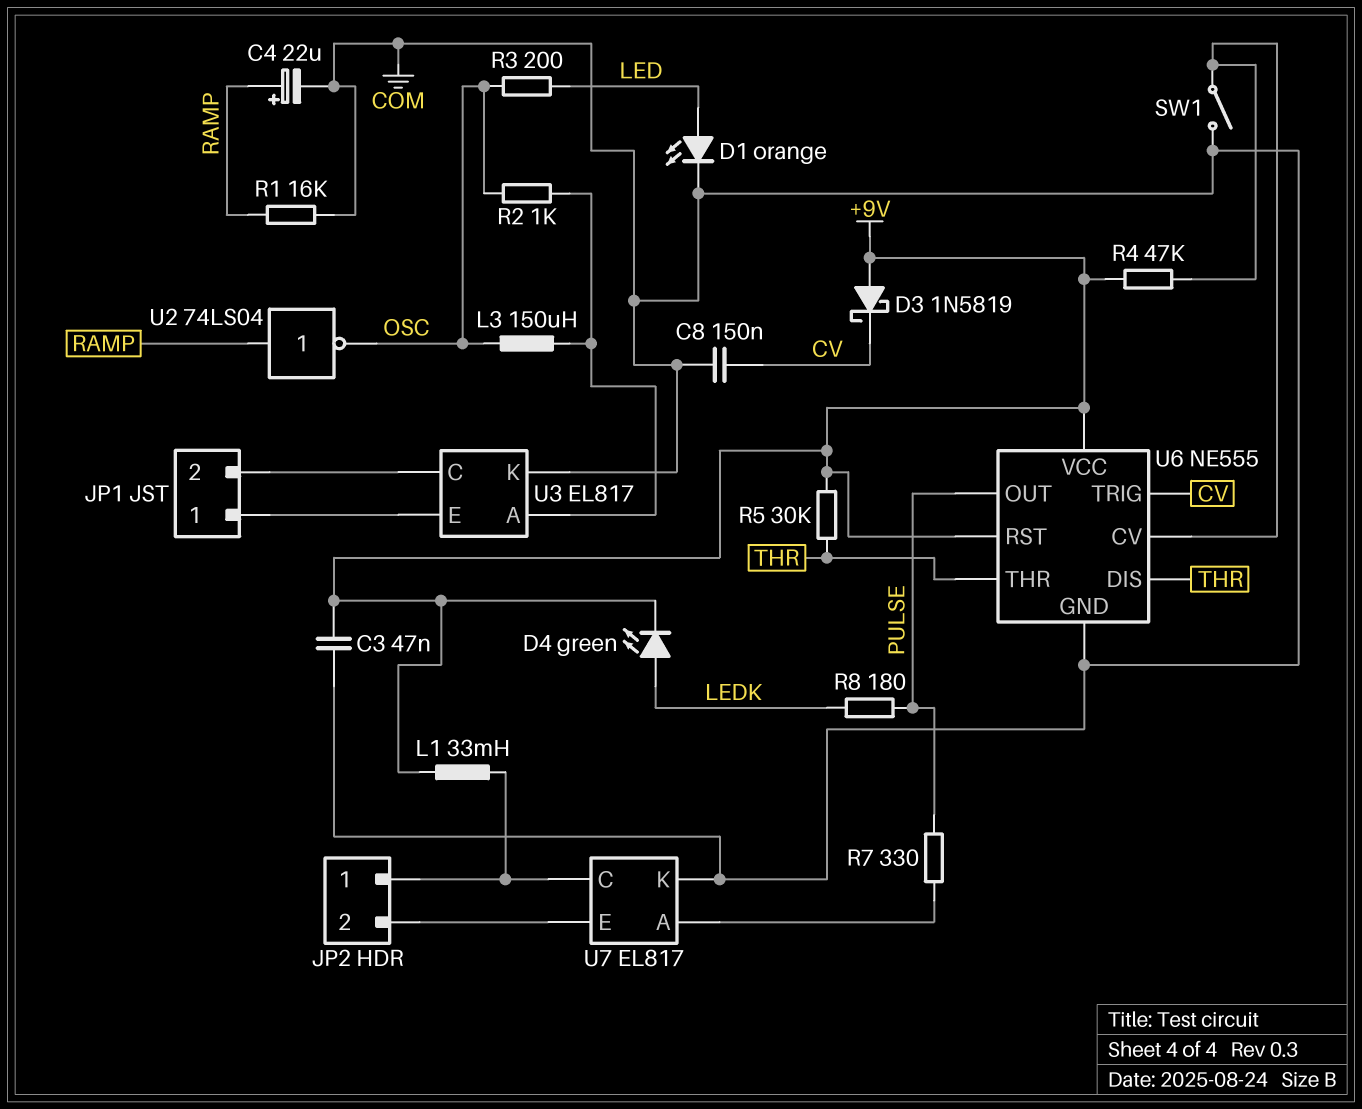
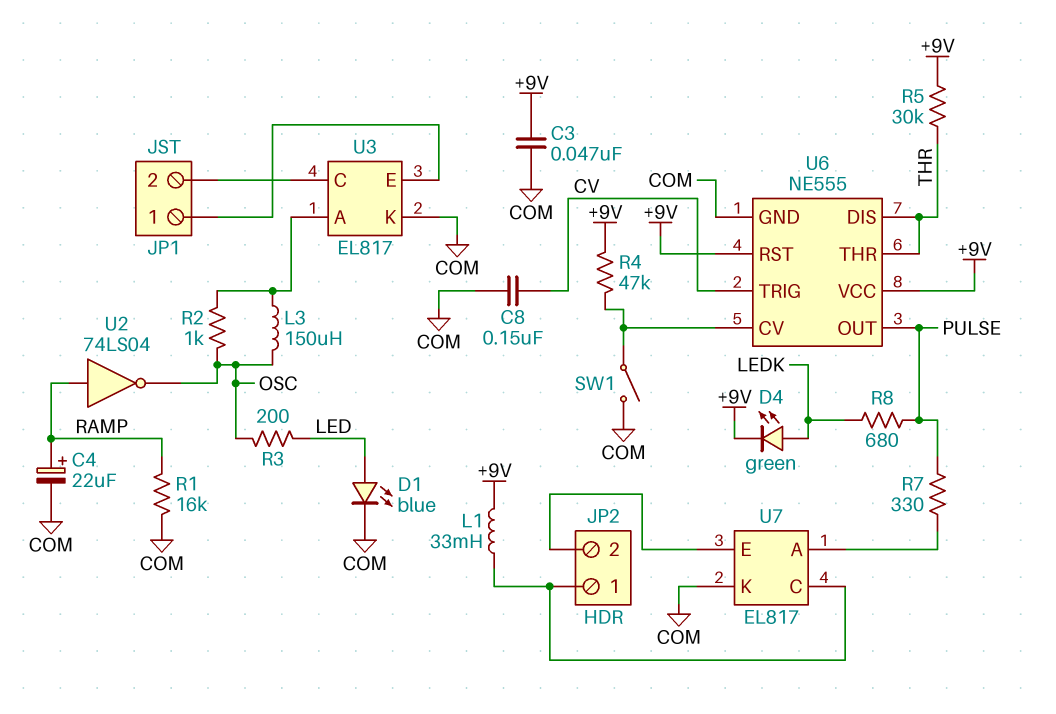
D1: LED orange (A LED, K COM) -> LED blue (A LED, K COM)
D3: schottky 1N5819 (A +9V, K CV) -> none
R8: 180 (LEDK, PULSE) -> 680 (LEDK, PULSE)

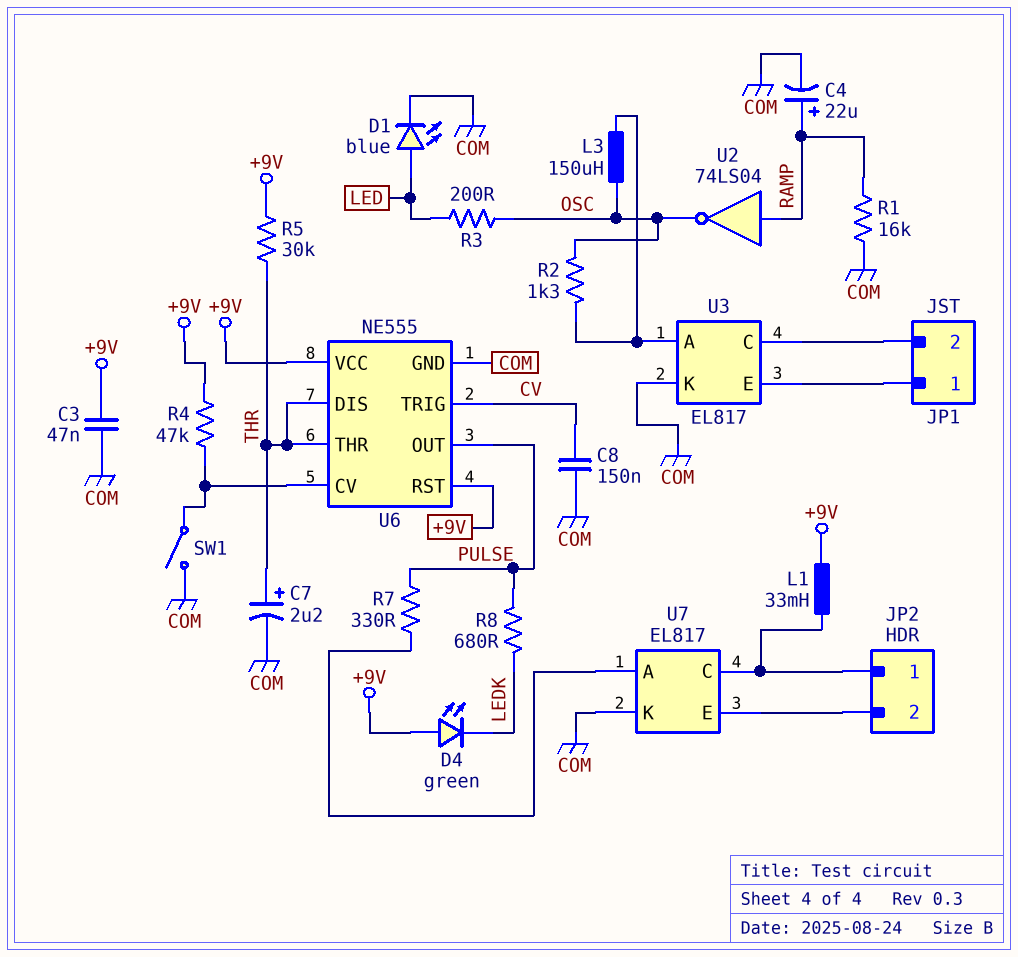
C7: none -> 2.2uF (plus THR, minus COM)
D4: LED green (A LEDK, K +9V) -> LED green (A +9V, K LEDK)
R2: 1k (OSC, U3/A) -> 1.3k (OSC, U3/A)

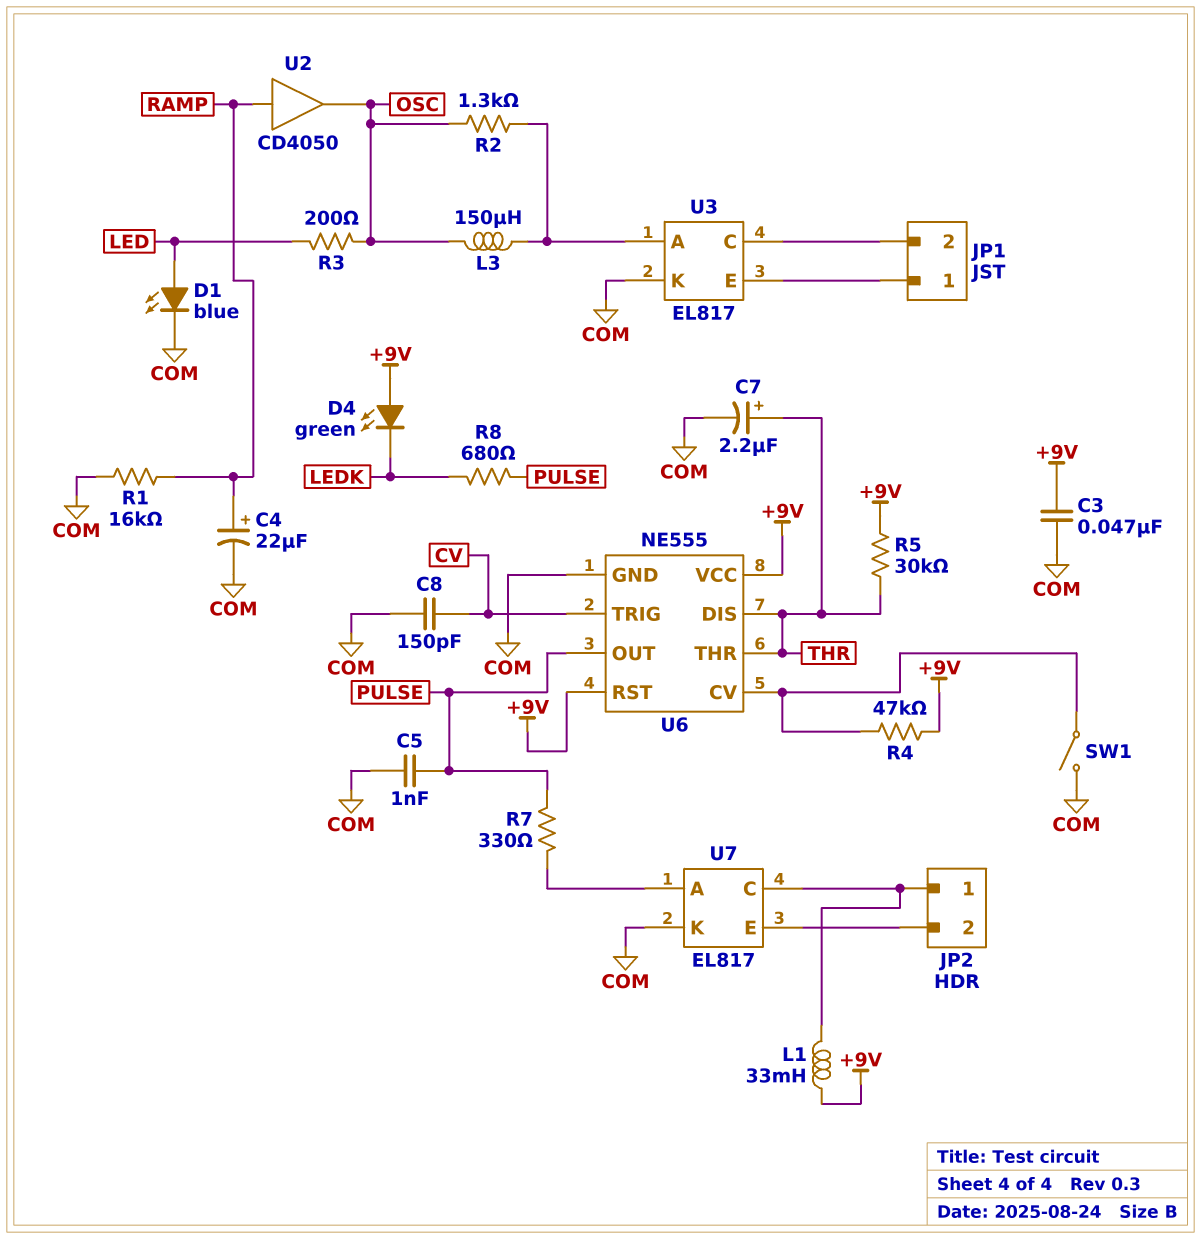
C5: none -> 1nF (COM, PULSE)
C8: 150nF (COM, CV) -> 150pF (COM, CV)
U2: NOT 74LS04 (in RAMP, out OSC) -> buffer CD4050 (in RAMP, out OSC)

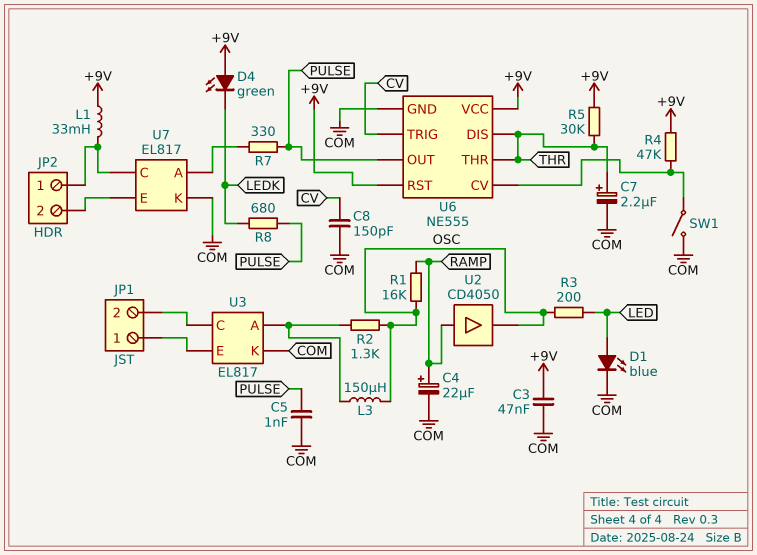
R1: 16k (COM, RAMP) -> 16k (OSC, RAMP)

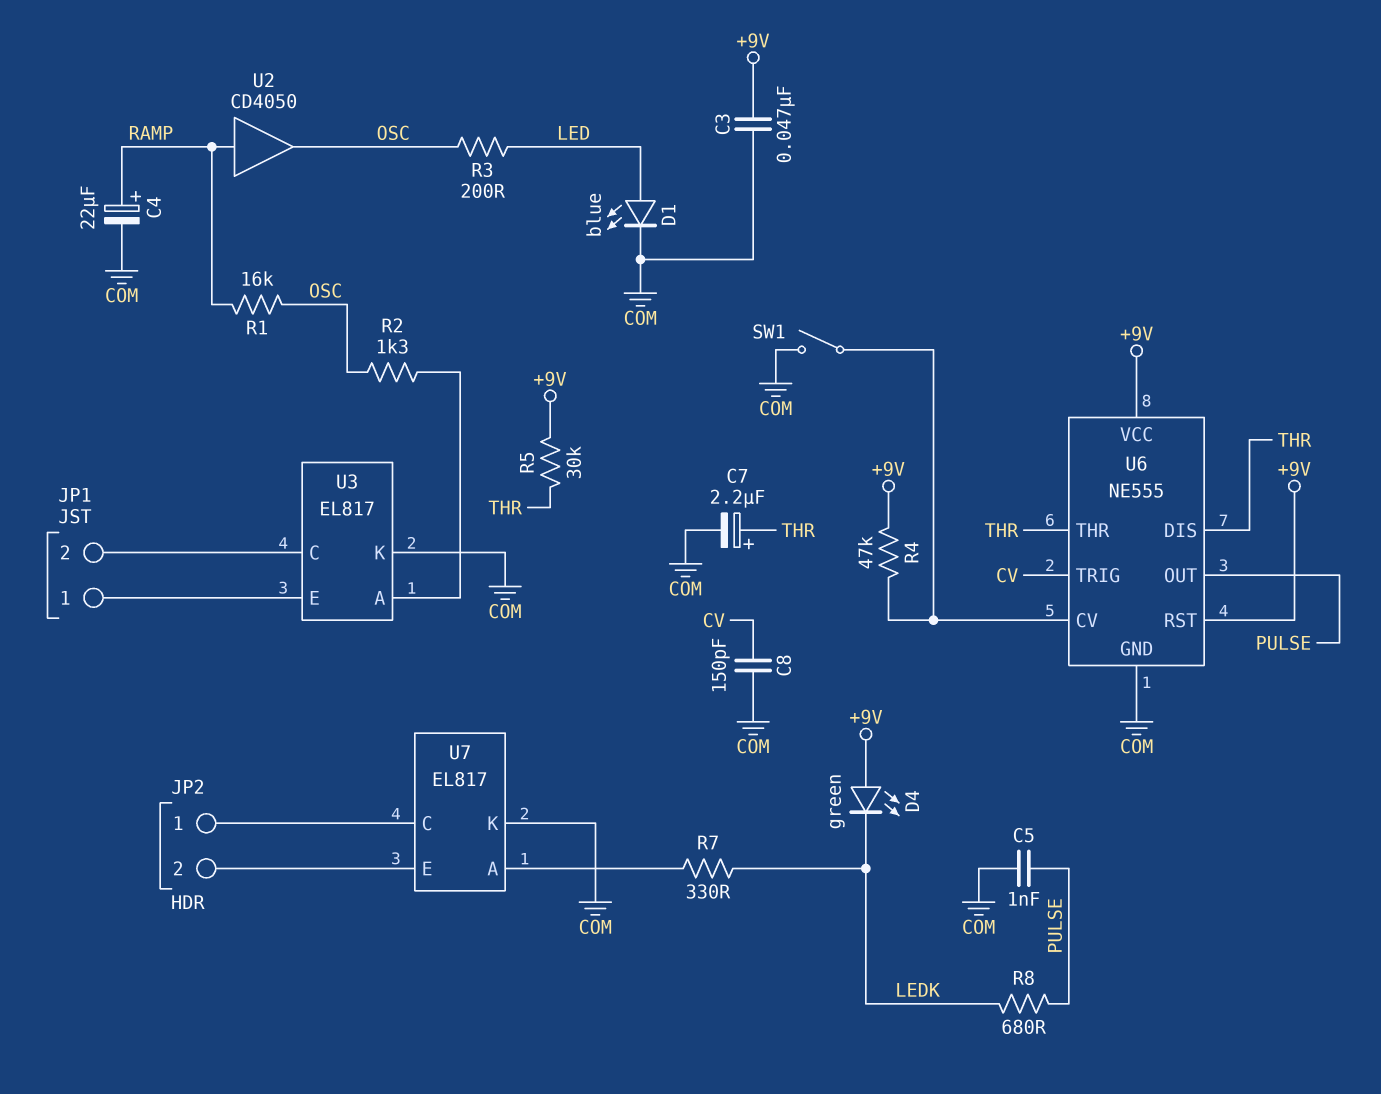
L1: 33mH (+9V, JP2/1) -> none
L3: 150uH (OSC, U3/A) -> none
R7: 330 (PULSE, U7/A) -> 330 (LEDK, U7/A)

